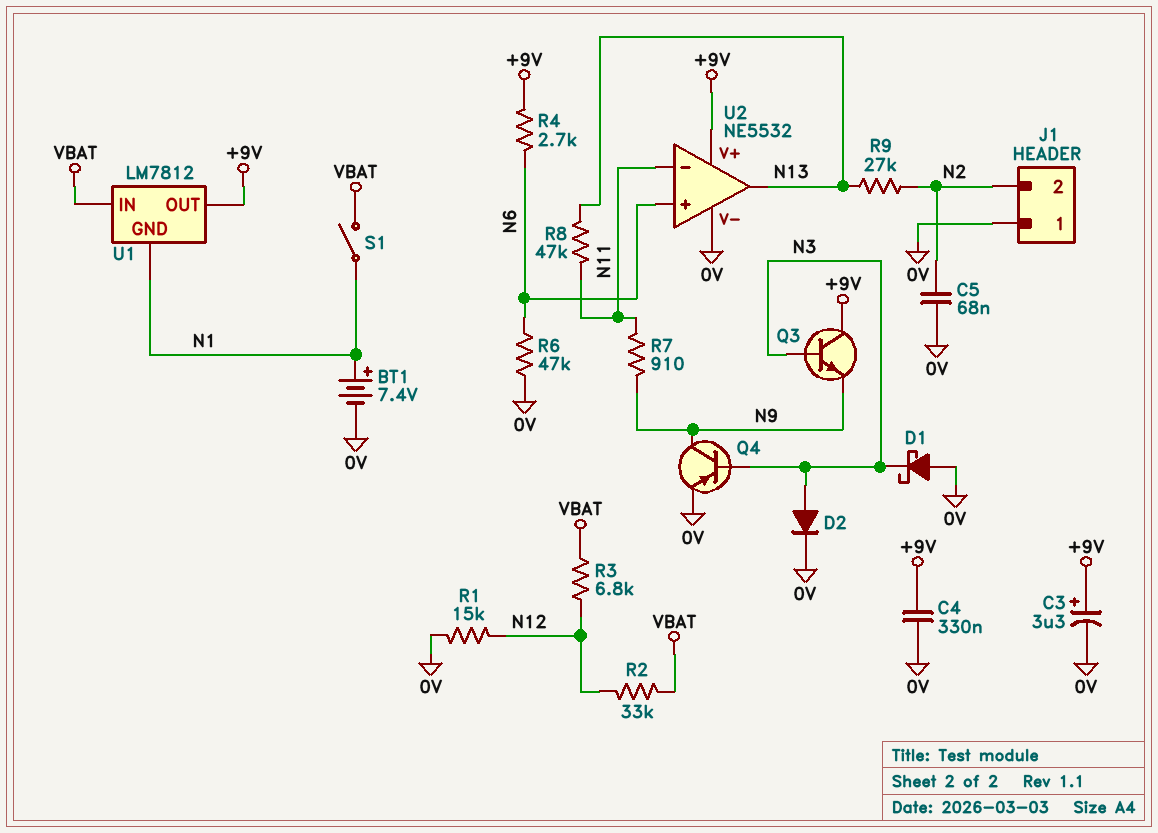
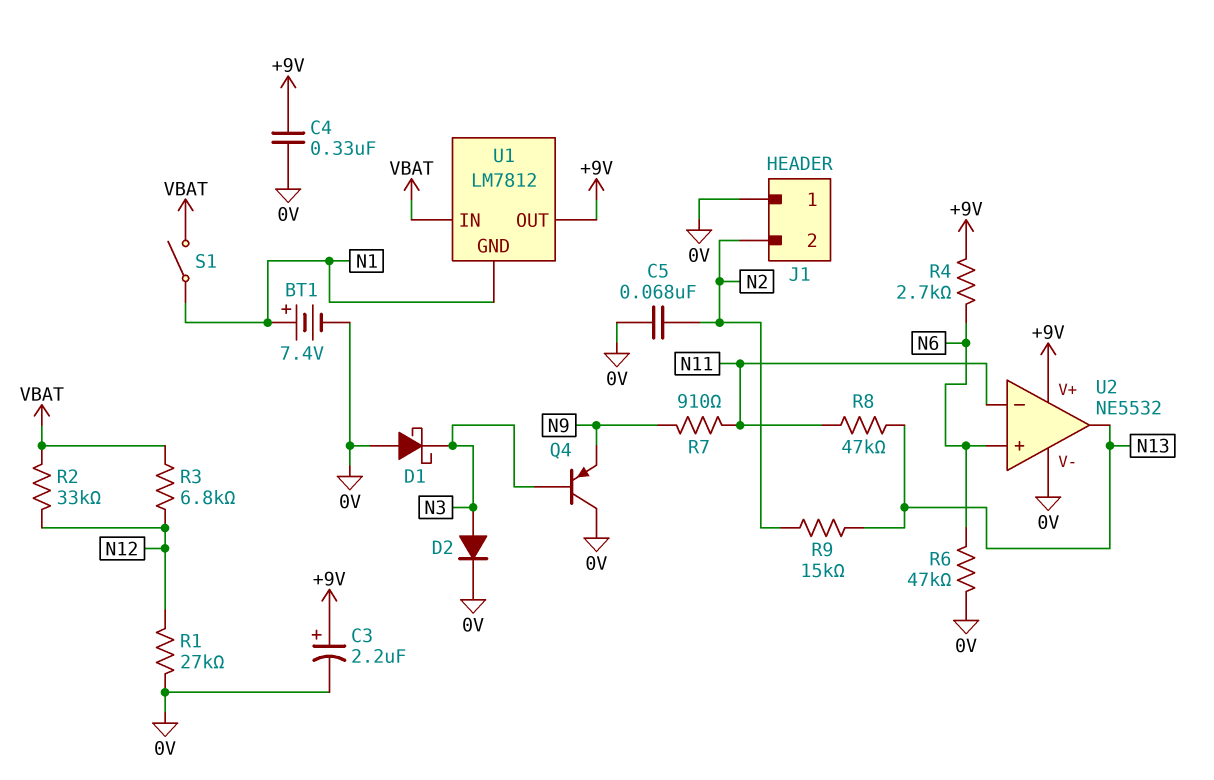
C3: 3.3uF (plus +9V, minus 0V) -> 2.2uF (plus +9V, minus 0V)
Q3: NPN (B N3, C +9V, E N9) -> none
Q4: PNP (B N3, C N9, E 0V) -> PNP (B N3, C 0V, E N9)
R1: 15k (0V, N12) -> 27k (0V, N12)
R9: 27k (N2, N13) -> 15k (N2, N13)

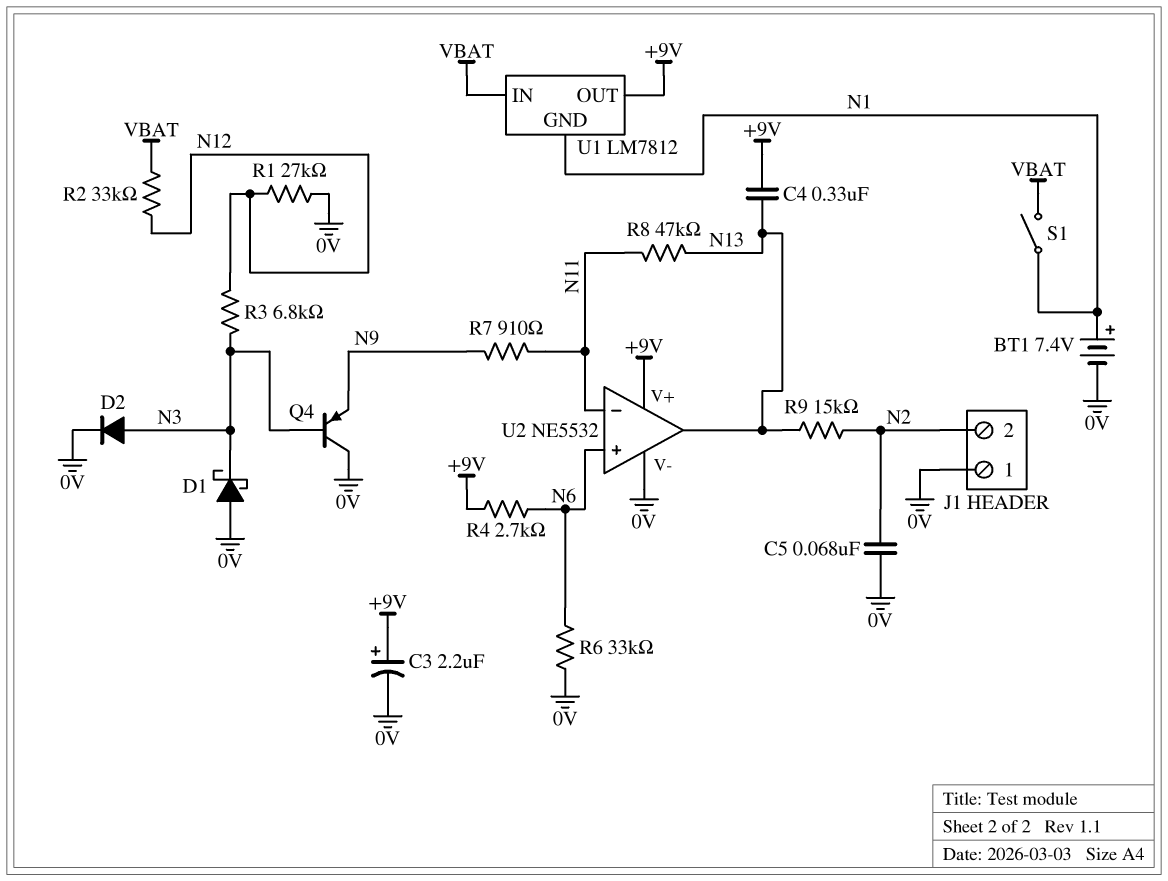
C4: 330nF (+9V, 0V) -> 330nF (+9V, N13)
R3: 6.8k (N12, VBAT) -> 6.8k (N3, N12)
R6: 47k (0V, N6) -> 33k (0V, N6)

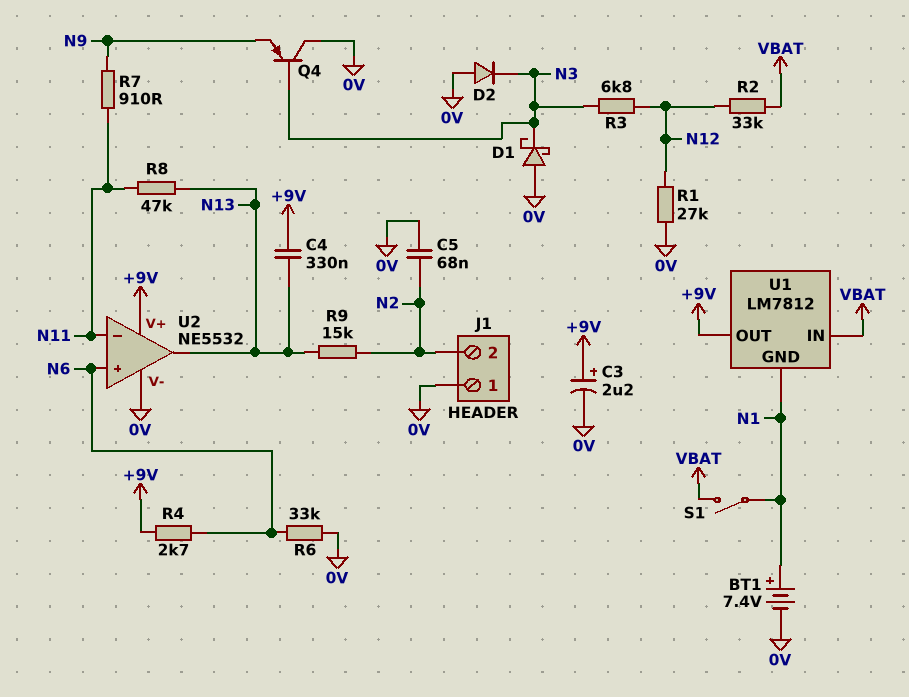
D2: diode (A N3, K 0V) -> diode (A 0V, K N3)

